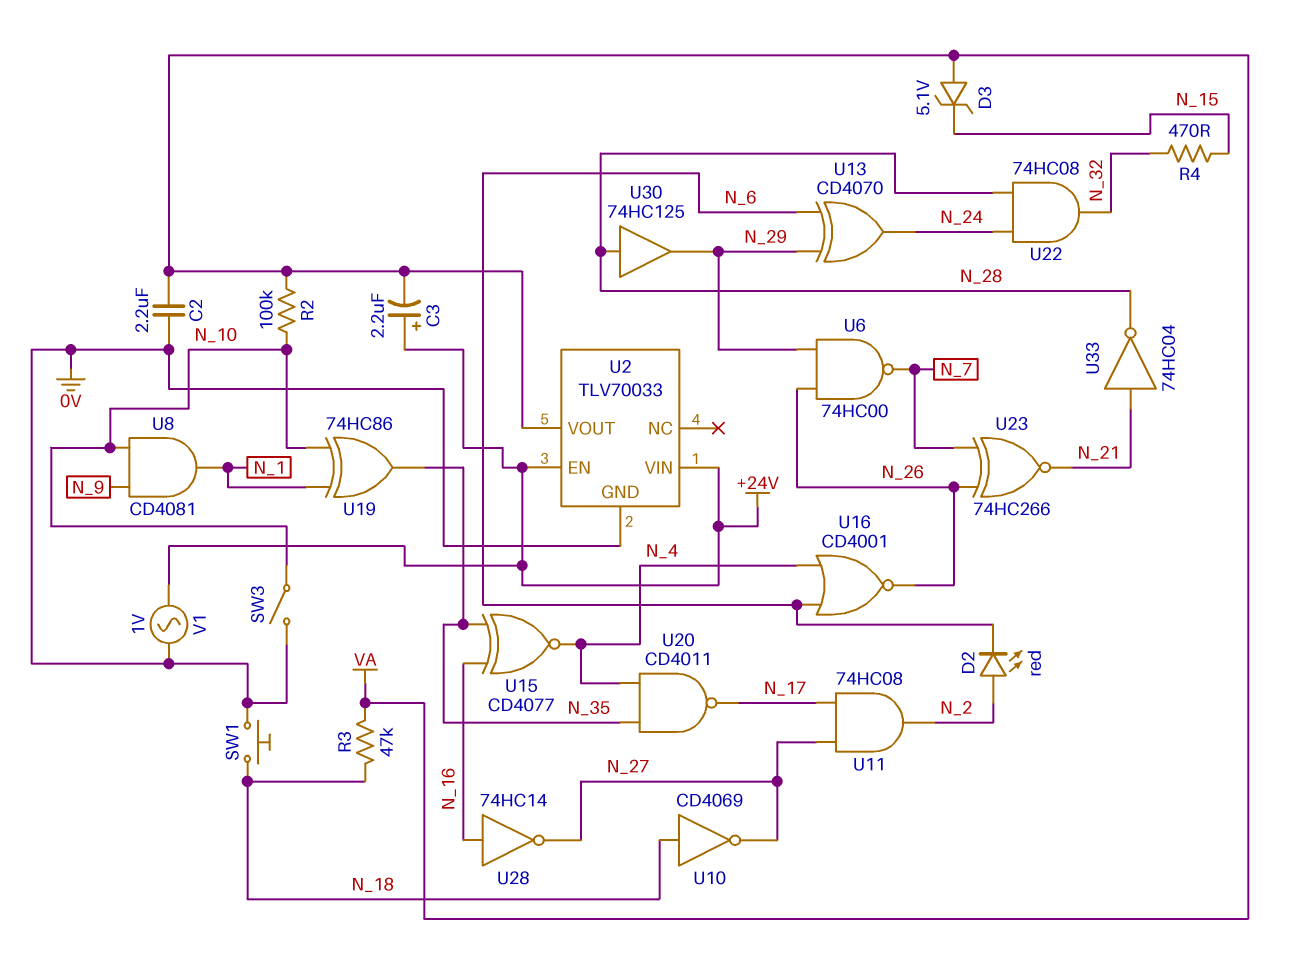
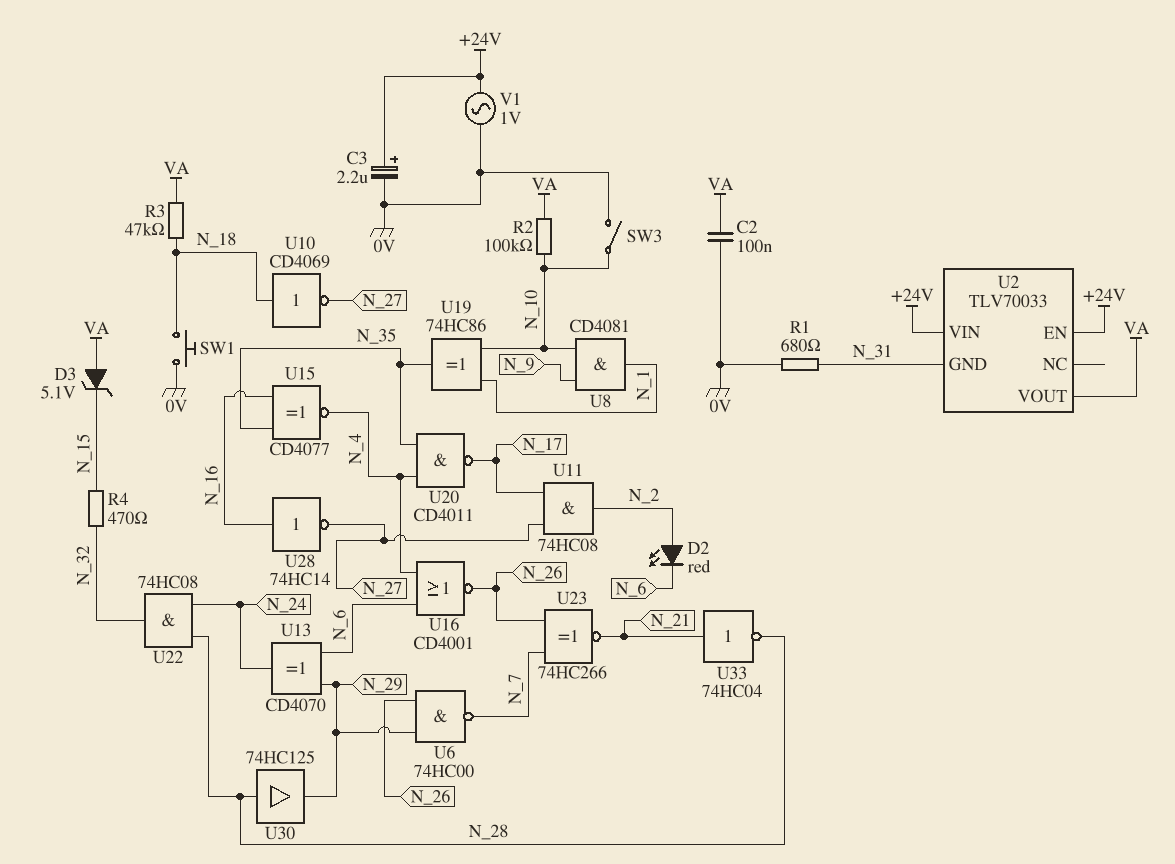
C2: 2.2uF (0V, VA) -> 100nF (0V, VA)
C3: 2.2uF (plus +24V, minus VA) -> 2.2uF (plus +24V, minus 0V)
R1: none -> 680 (0V, N_31)
U2 pin GND: 0V -> N_31

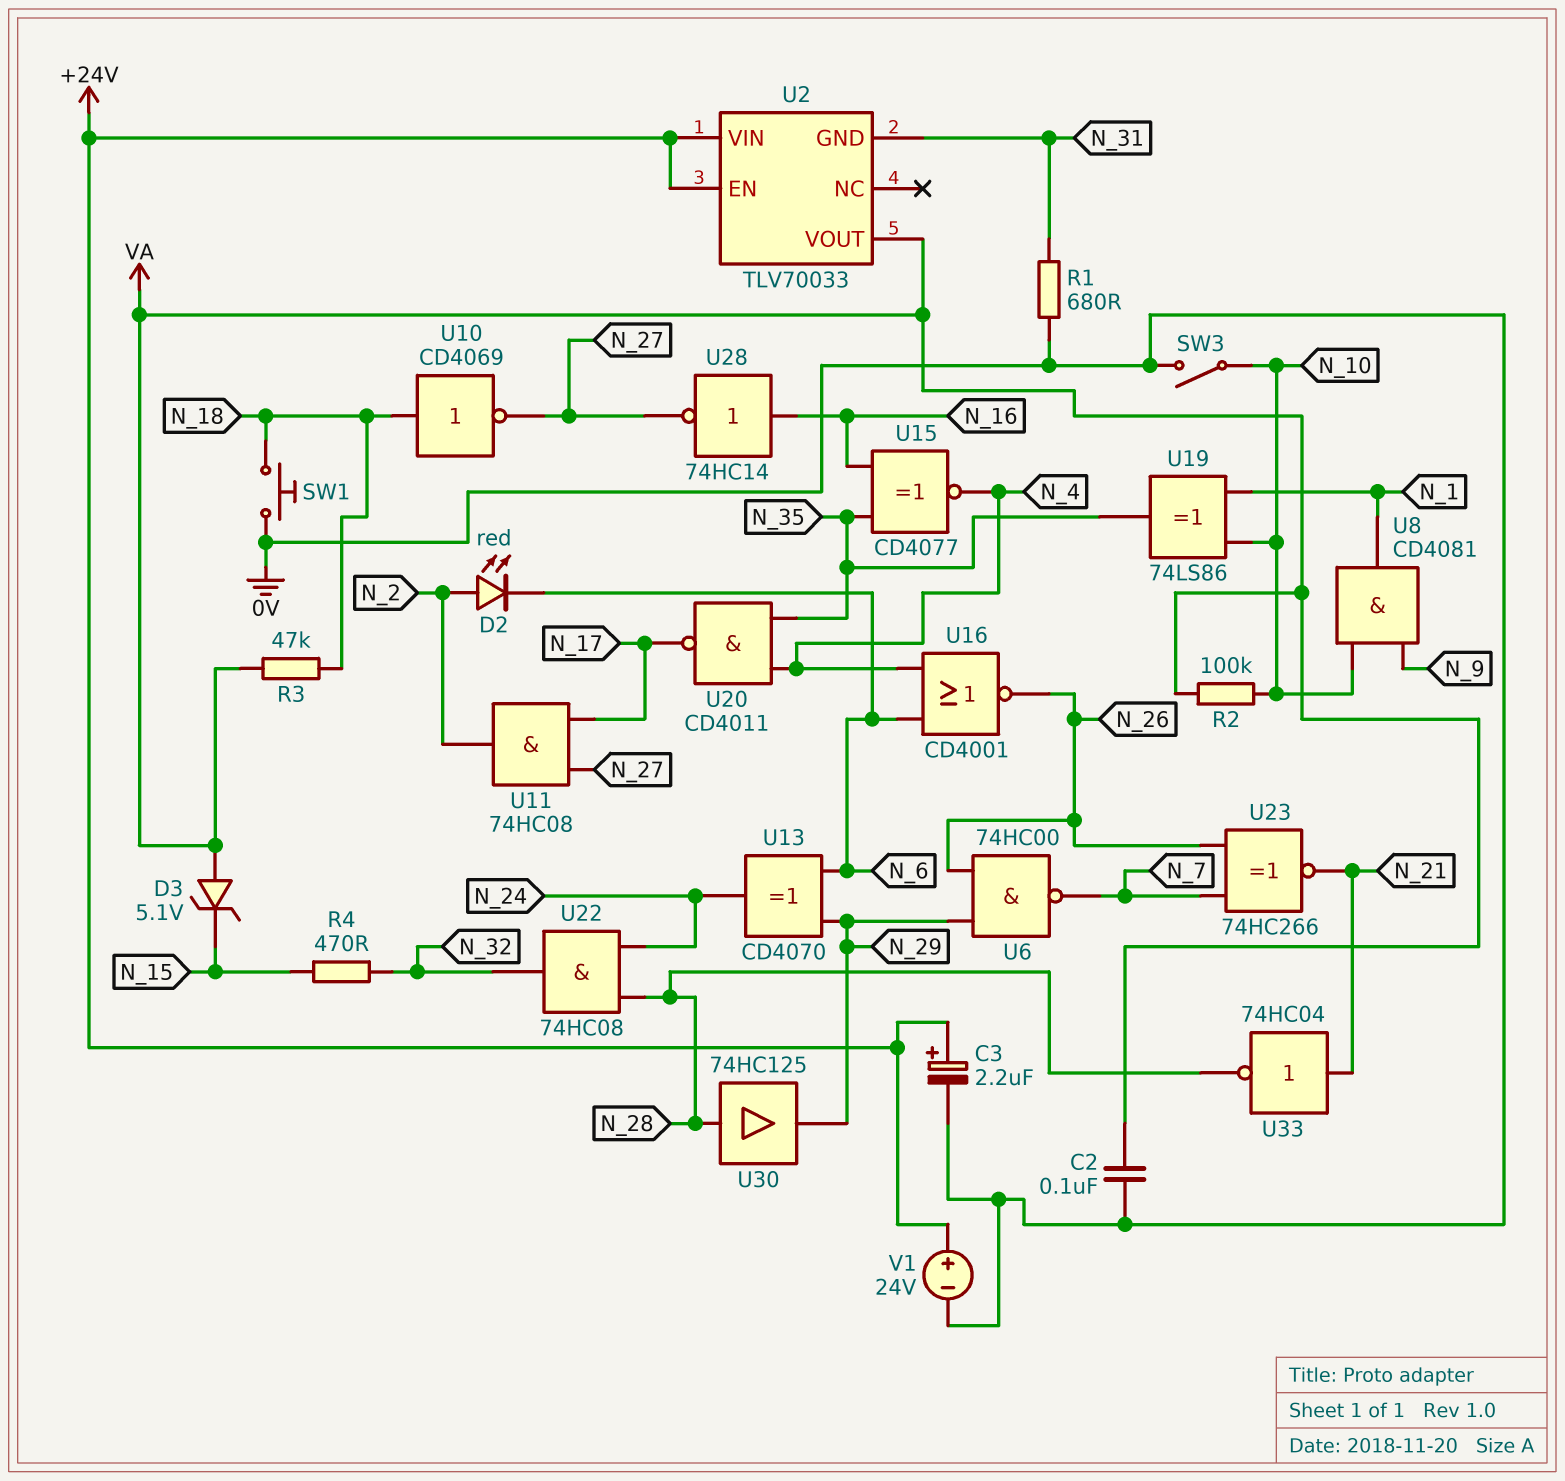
U19: XOR 74HC86 (in N_1, in N_10, out N_35) -> XOR 74LS86 (in N_1, in N_10, out N_35)
V1: AC 1V (+24V, 0V) -> 24V (plus +24V, minus 0V)

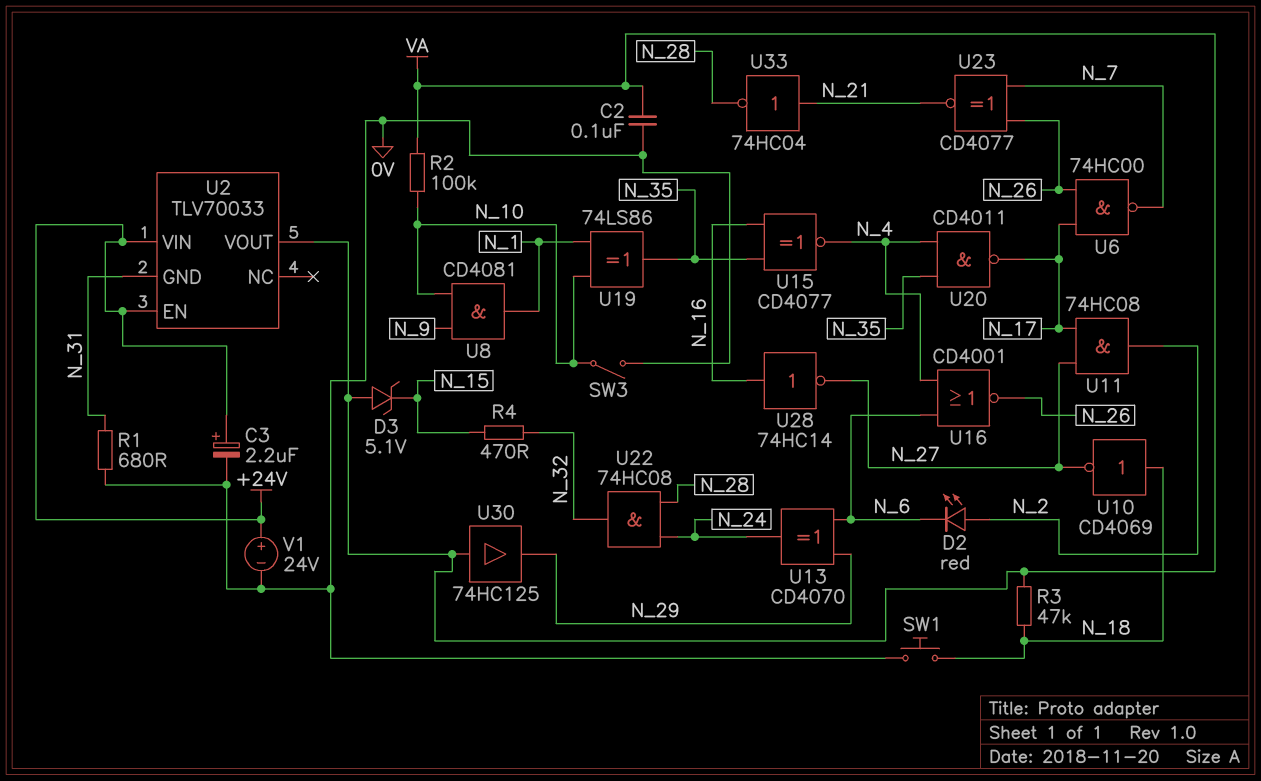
U6: NAND 74HC00 (in N_26, in N_29, out N_7) -> NAND 74HC00 (in N_17, in N_26, out N_7)
U23: XNOR 74HC266 (in N_7, in N_26, out N_21) -> XNOR CD4077 (in N_7, in N_26, out N_21)
U30: buffer 74HC125 (in N_28, out N_29) -> buffer 74HC125 (in VA, out N_29)

